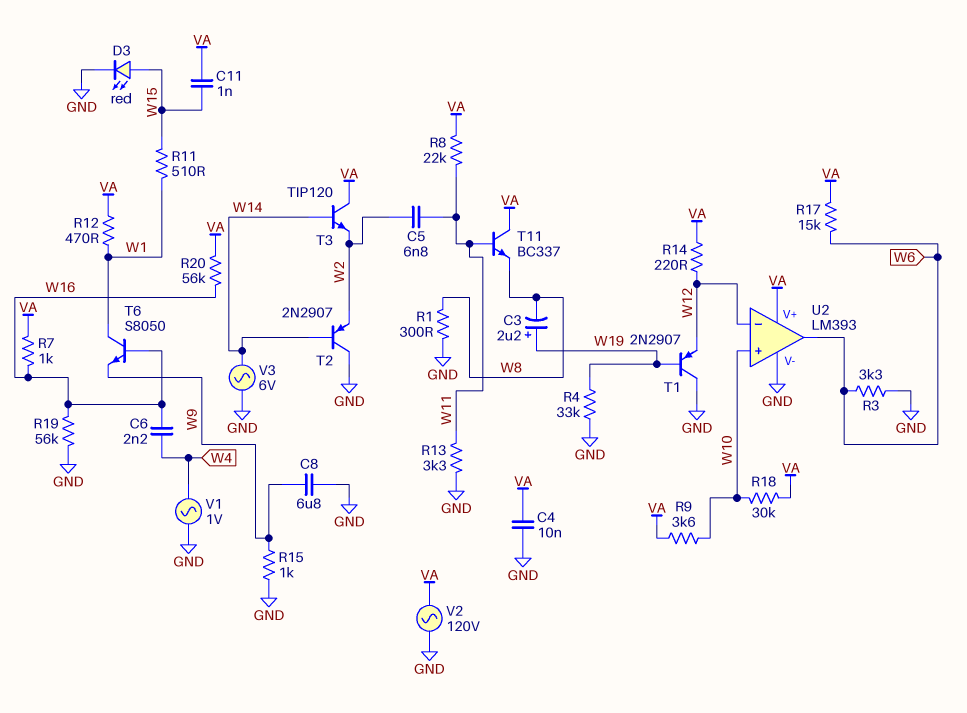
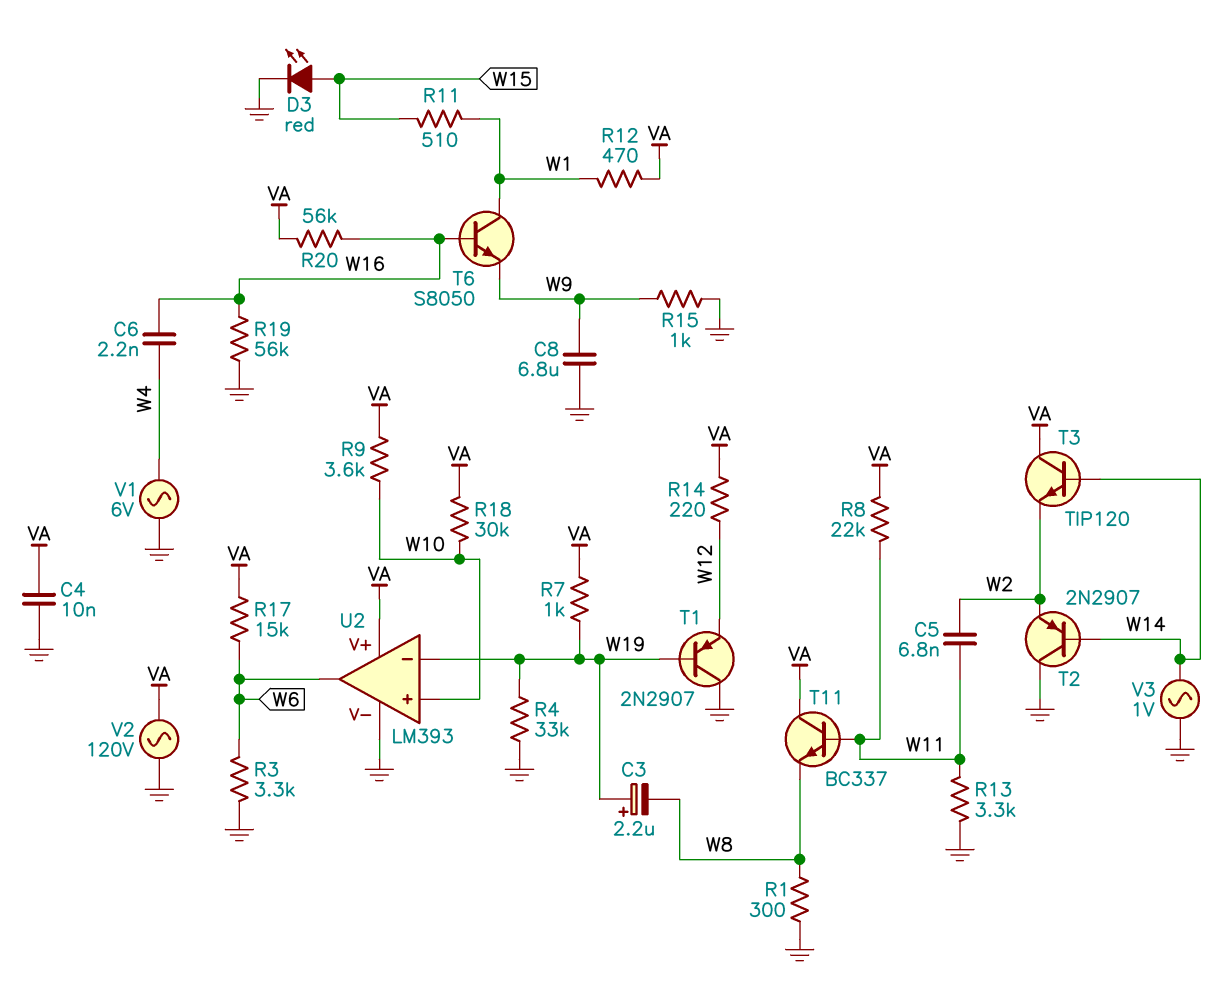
C11: 1nF (VA, W15) -> none
R7: 1k (VA, W16) -> 1k (VA, W19)
U2 pin in-: W12 -> W19
V1: AC 1V (GND, W4) -> AC 6V (GND, W4)
V3: AC 6V (GND, W14) -> AC 1V (GND, W14)

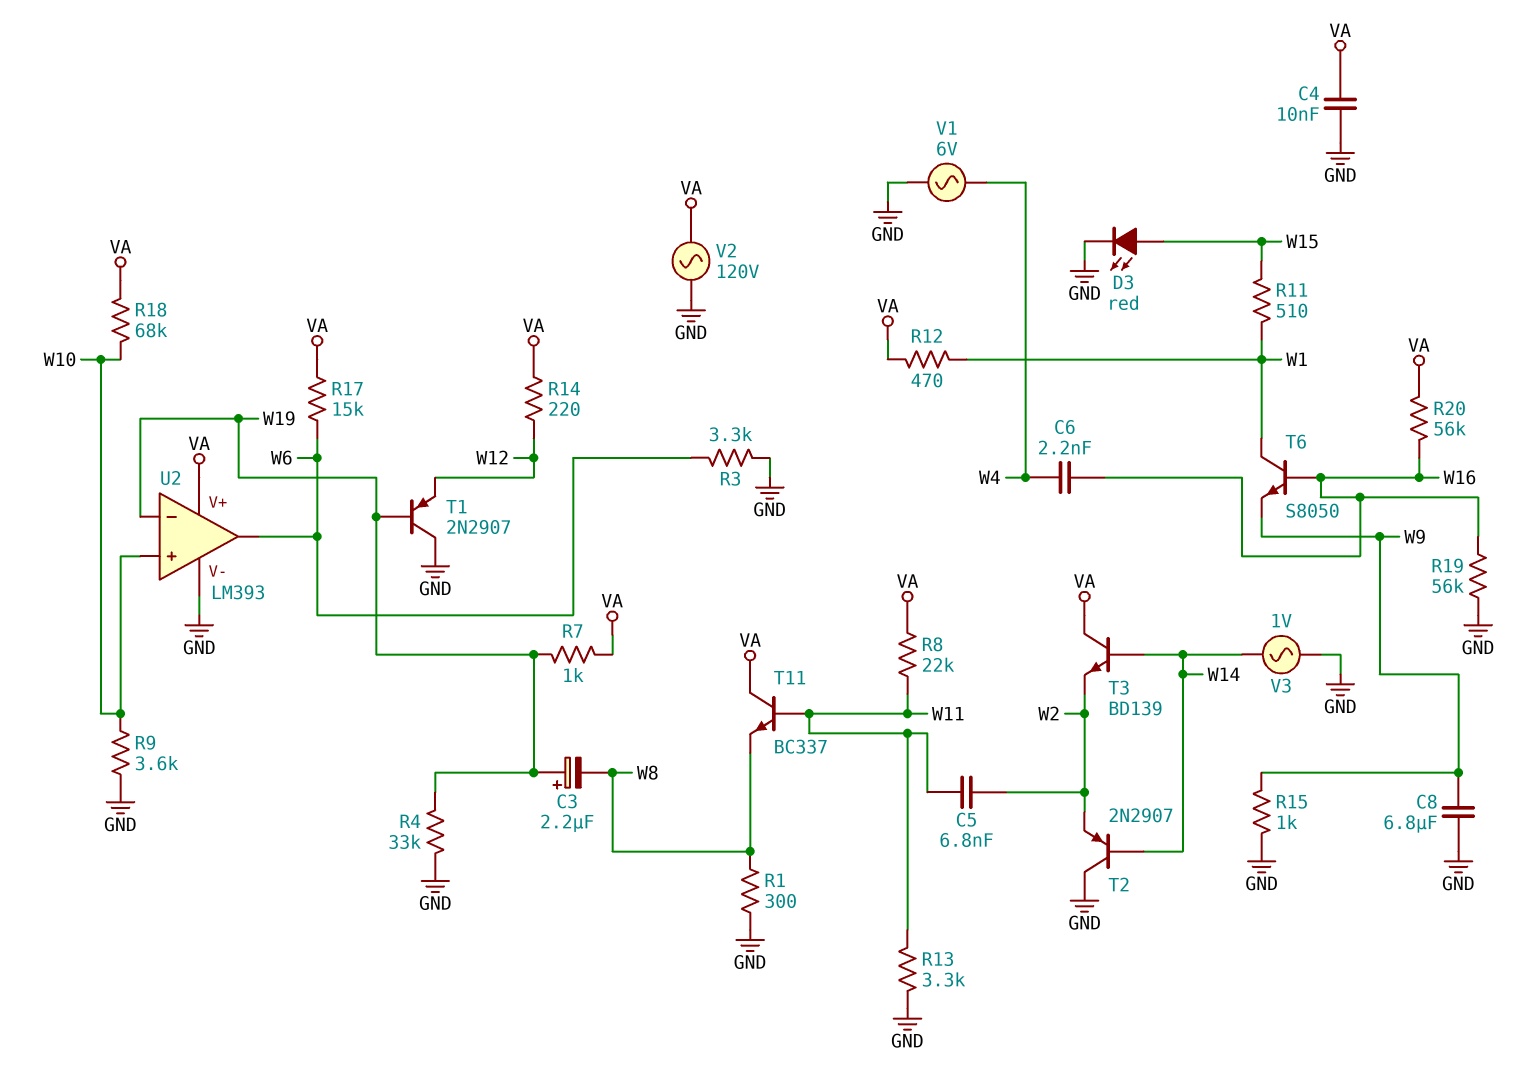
R9: 3.6k (VA, W10) -> 3.6k (GND, W10)
R18: 30k (VA, W10) -> 68k (VA, W10)
T3: NPN TIP120 (B W14, C VA, E W2) -> NPN BD139 (B W14, C VA, E W2)

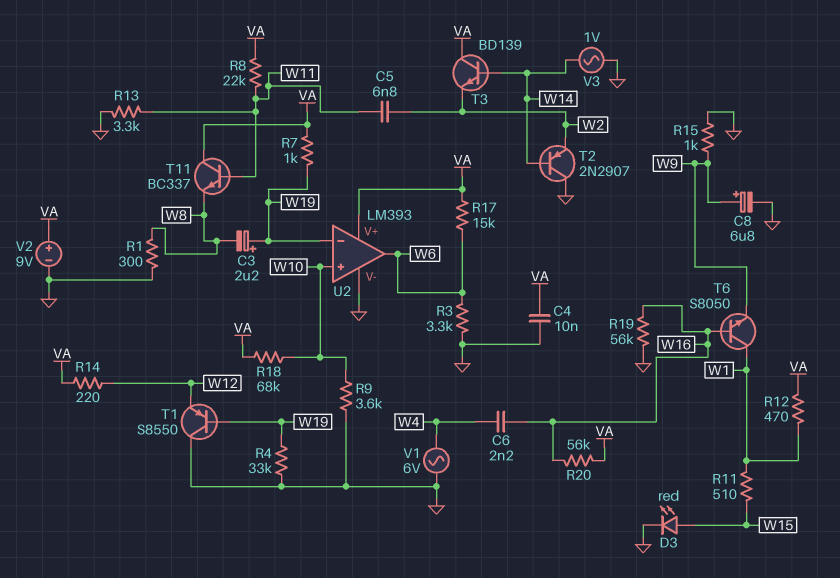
C8: 6.8uF (GND, W9) -> 6.8uF (plus W9, minus GND)
T1: PNP 2N2907 (B W19, C GND, E W12) -> PNP S8550 (B W19, C GND, E W12)
V2: AC 120V (GND, VA) -> 9V (plus VA, minus GND)

